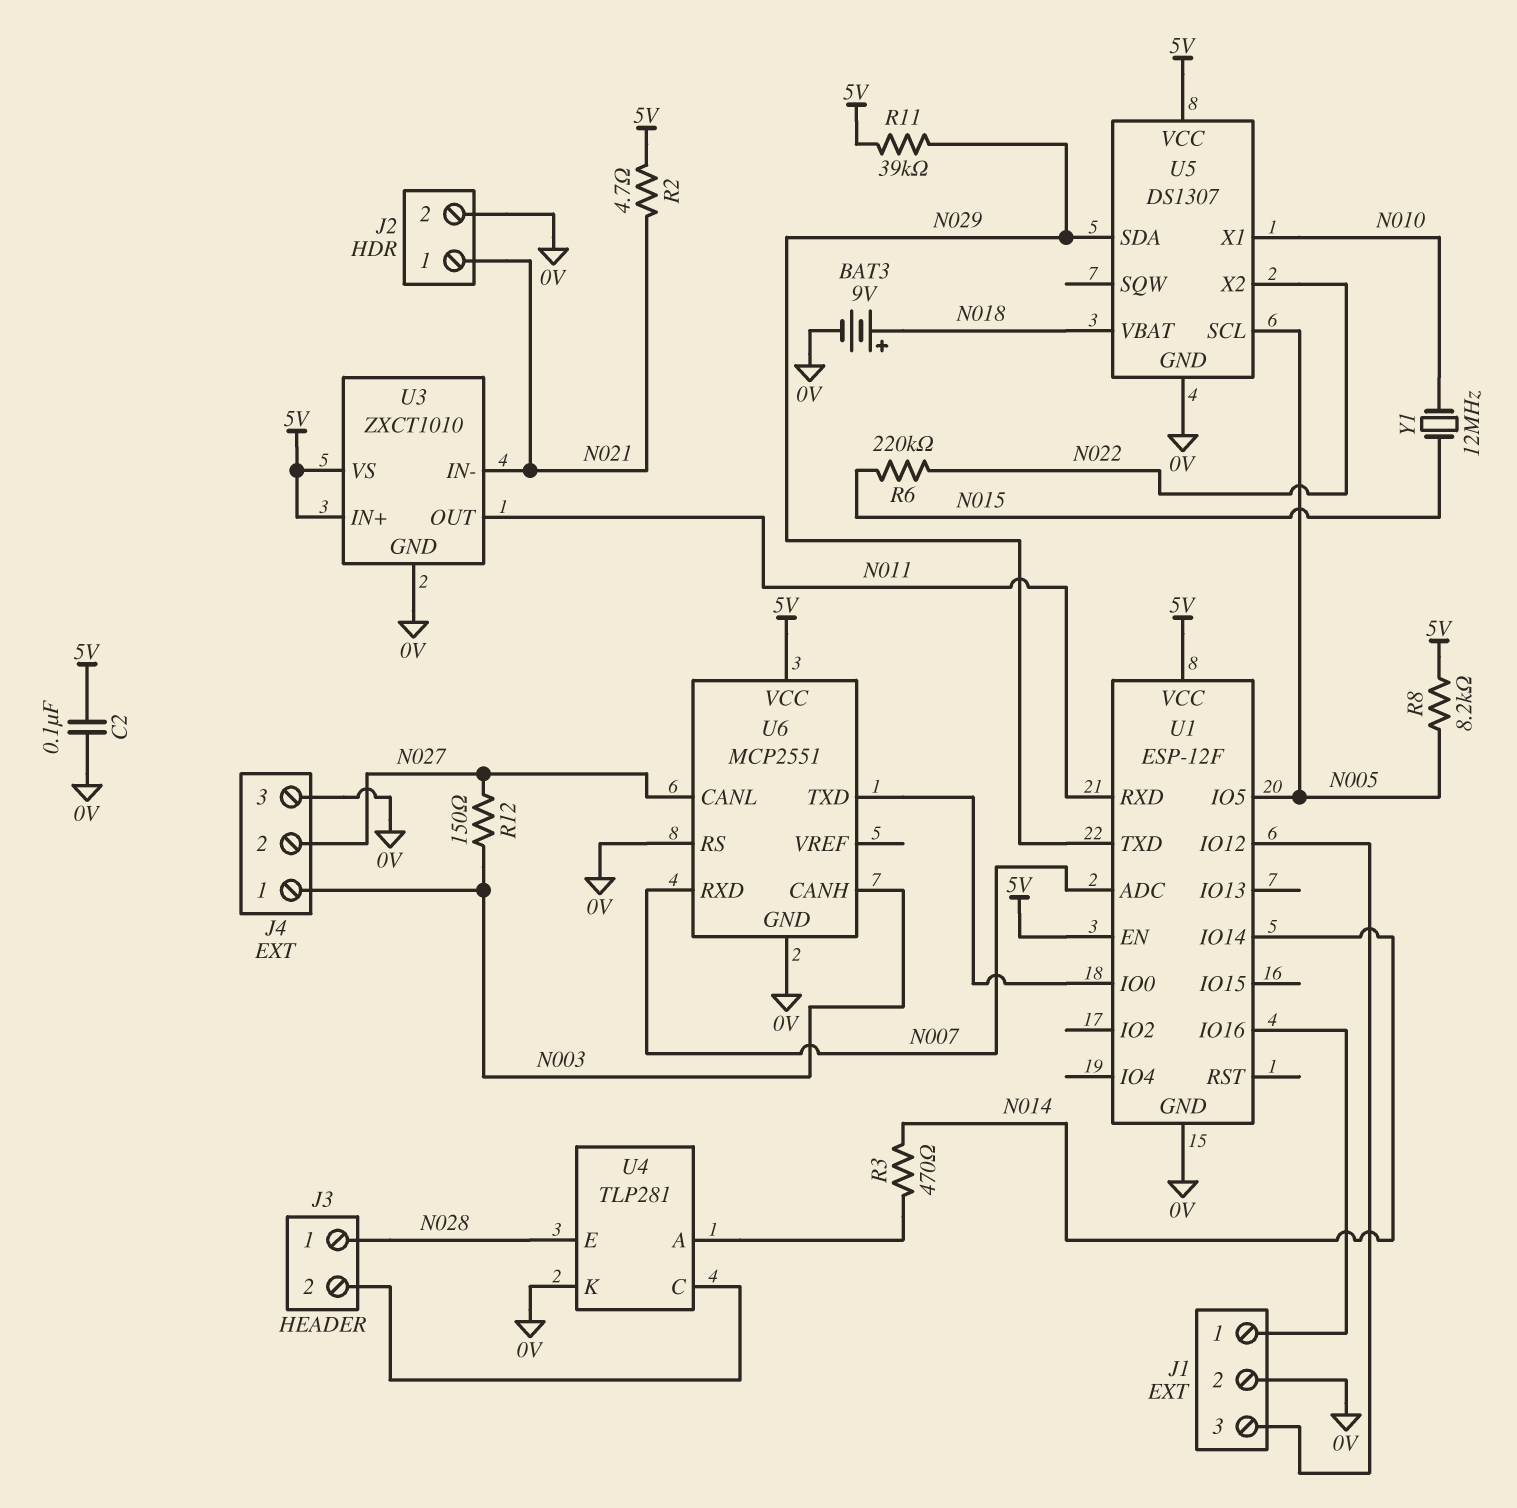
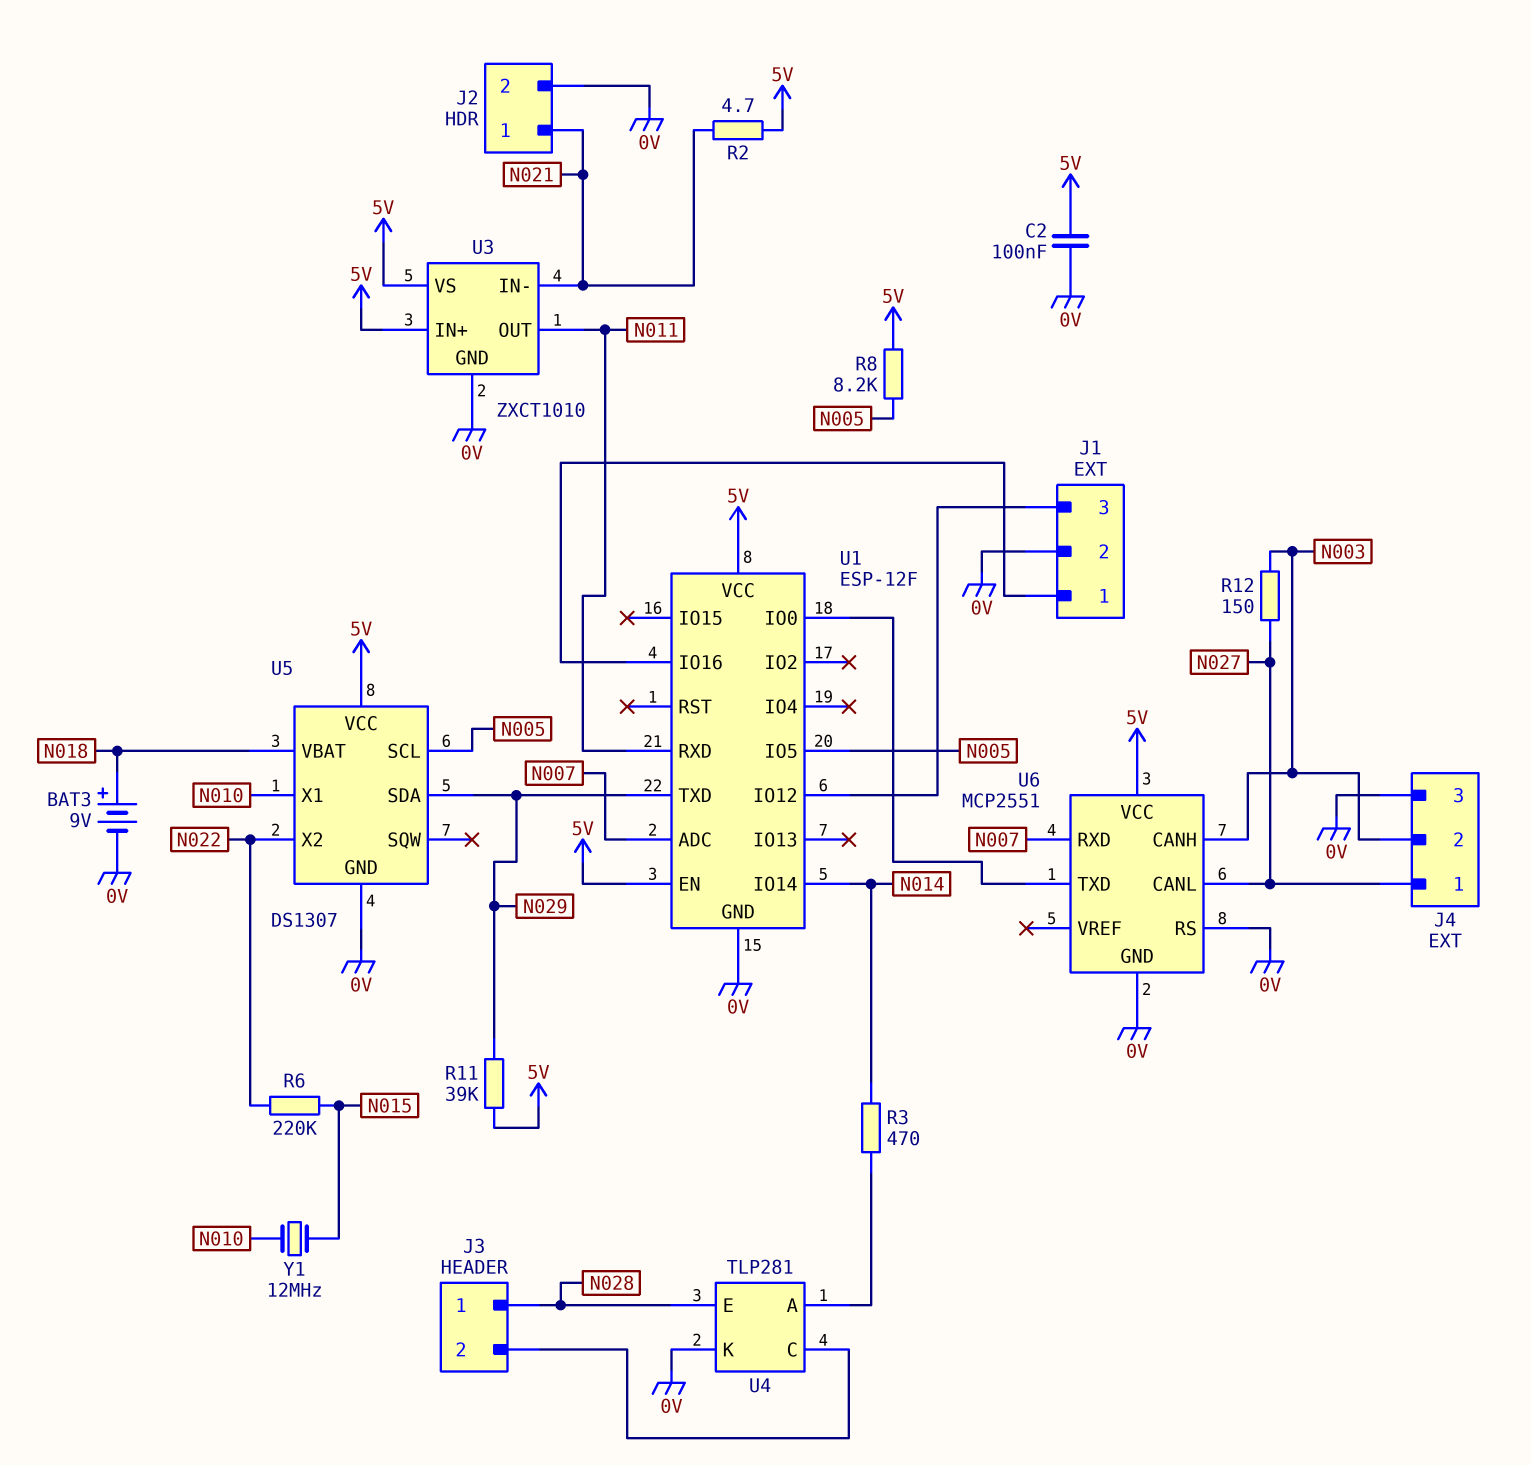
J4 pin 1: N003 -> N027
J4 pin 2: N027 -> N003

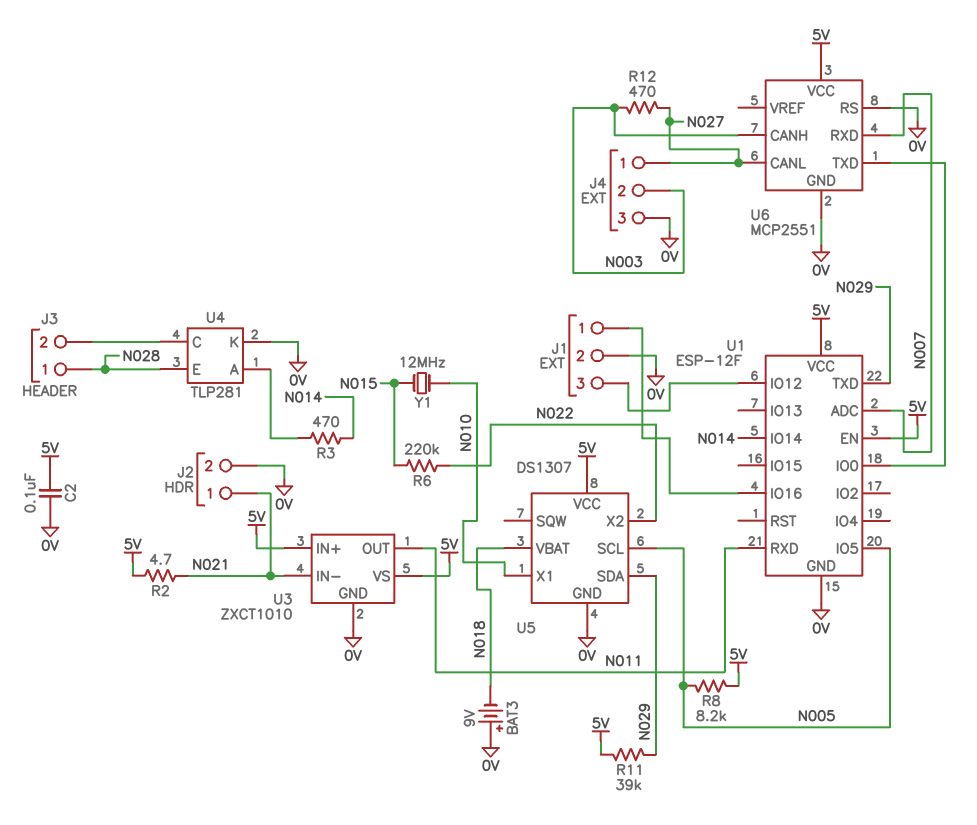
BAT3: 9V (plus N018, minus 0V) -> 9V (plus 0V, minus N018)
R12: 150 (N003, N027) -> 470 (N003, N027)

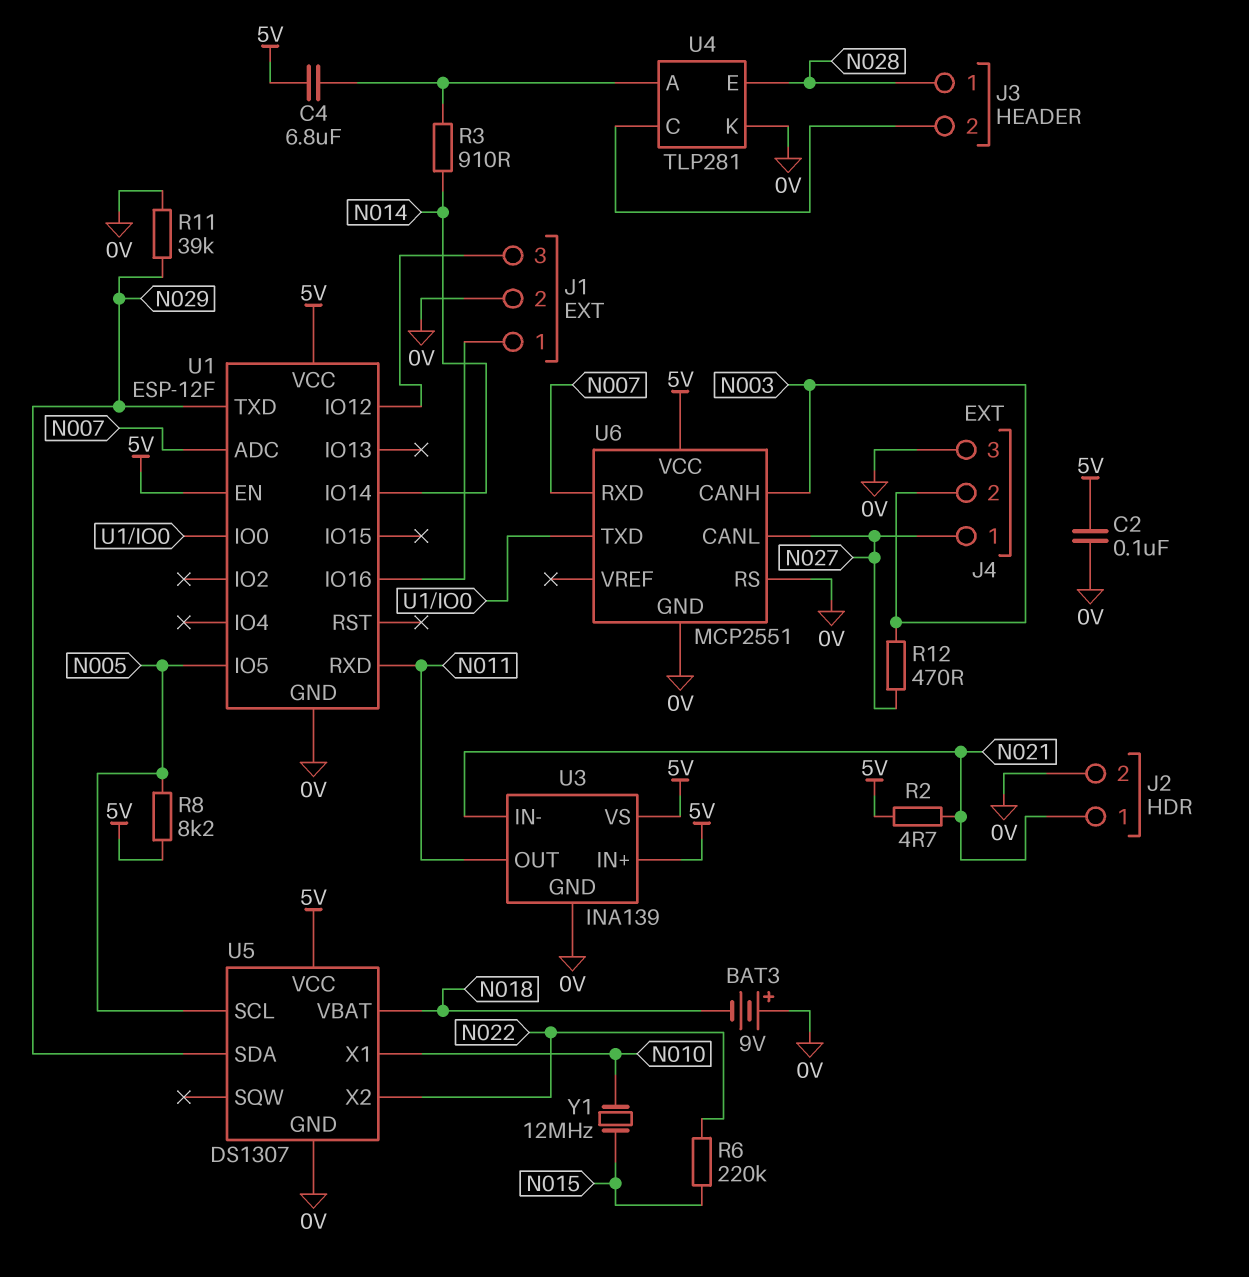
C4: none -> 6.8uF (5V, U4/A)
R3: 470 (N014, U4/A) -> 910 (N014, U4/A)
R11: 39k (5V, N029) -> 39k (0V, N029)
U3: ZXCT1010 -> INA139

